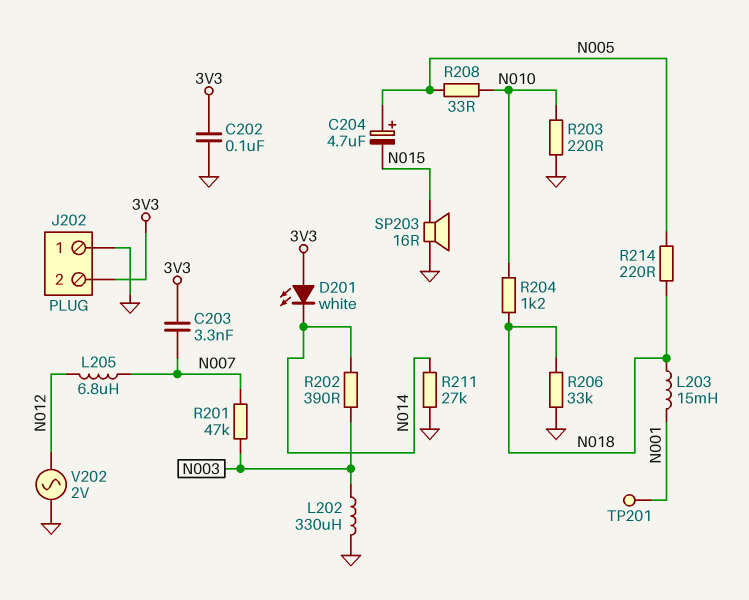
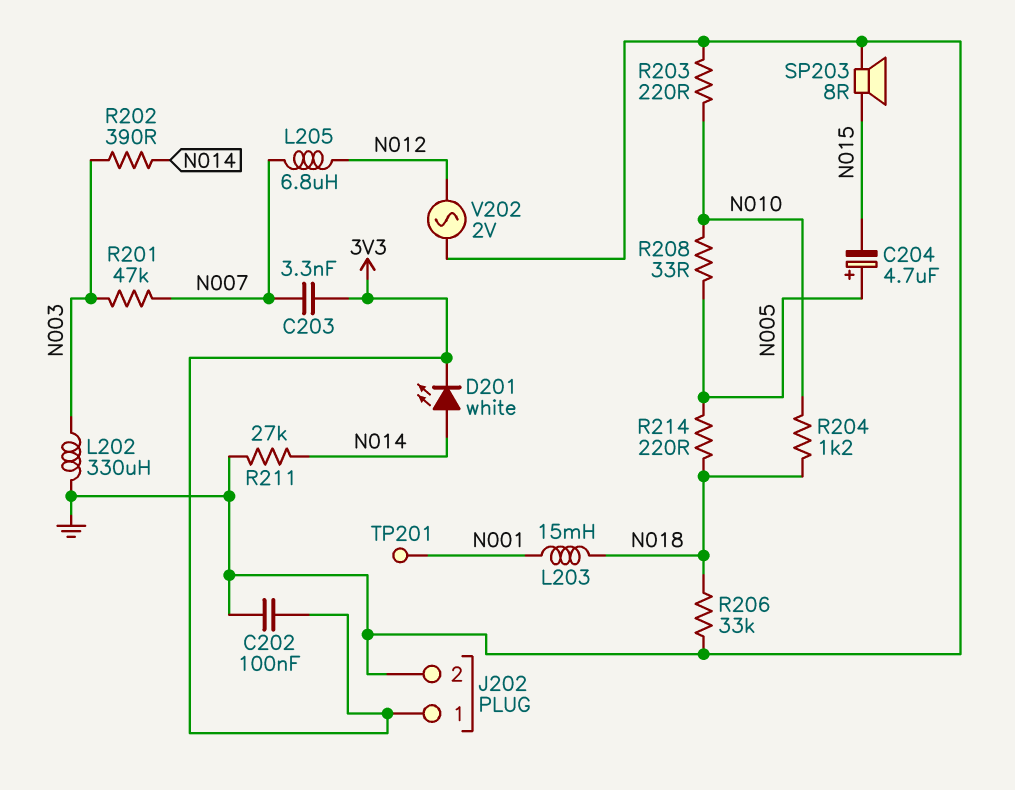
D201: LED white (A 3V3, K N014) -> LED white (A N014, K 3V3)
J202 pin 1: GND -> 3V3
J202 pin 2: 3V3 -> GND
SP203: speaker 16R (GND, N015) -> speaker 8R (GND, N015)

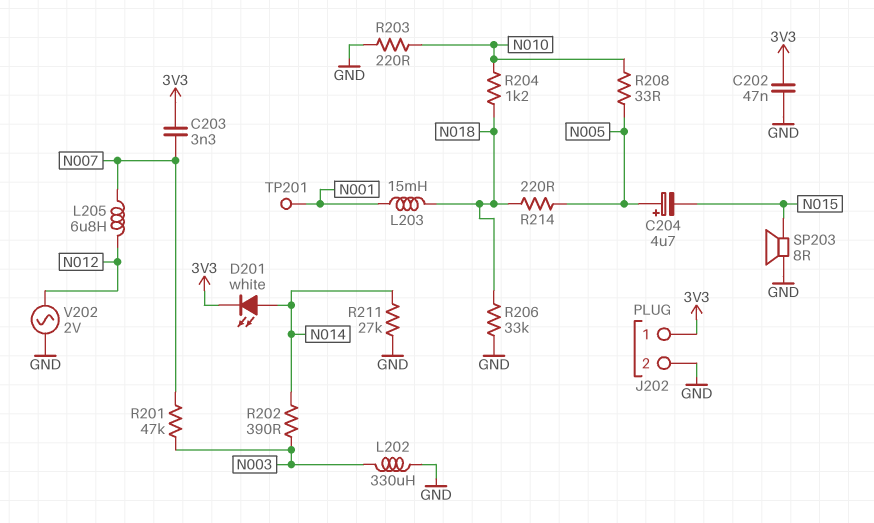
C202: 100nF (3V3, GND) -> 47nF (3V3, GND)

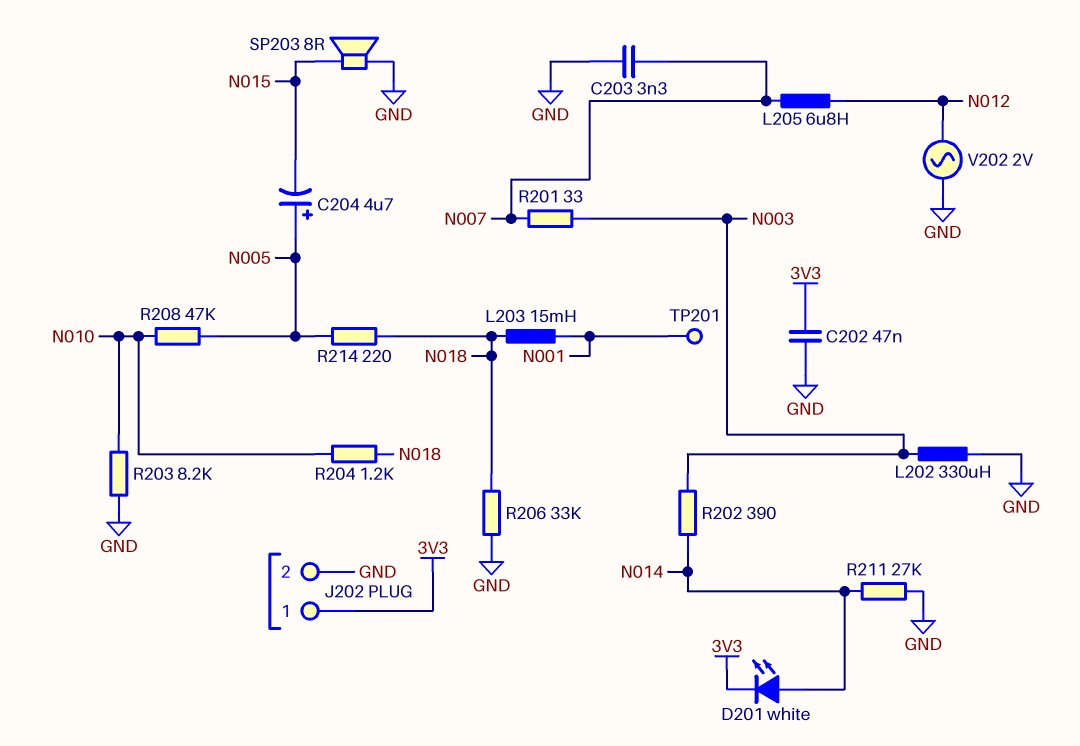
C203: 3.3nF (3V3, N007) -> 3.3nF (GND, N007)
R201: 47k (N003, N007) -> 33 (N003, N007)
R203: 220 (GND, N010) -> 8.2k (GND, N010)
R208: 33 (N005, N010) -> 47k (N005, N010)

